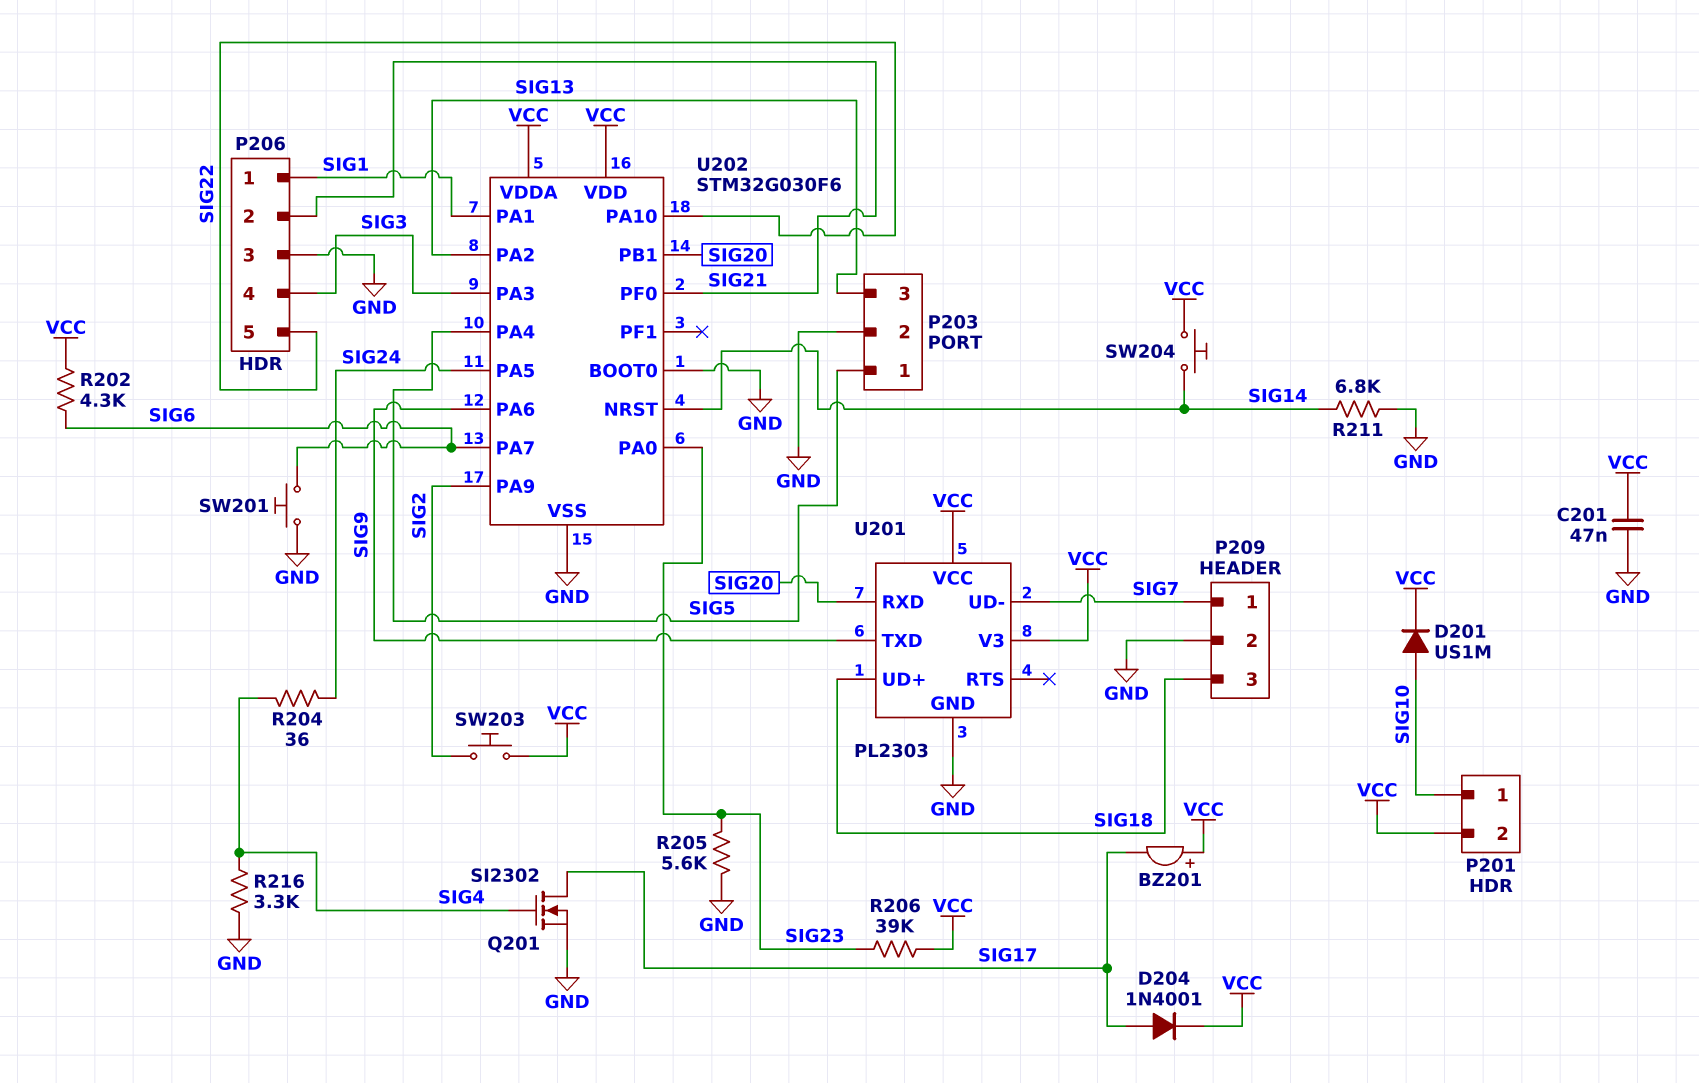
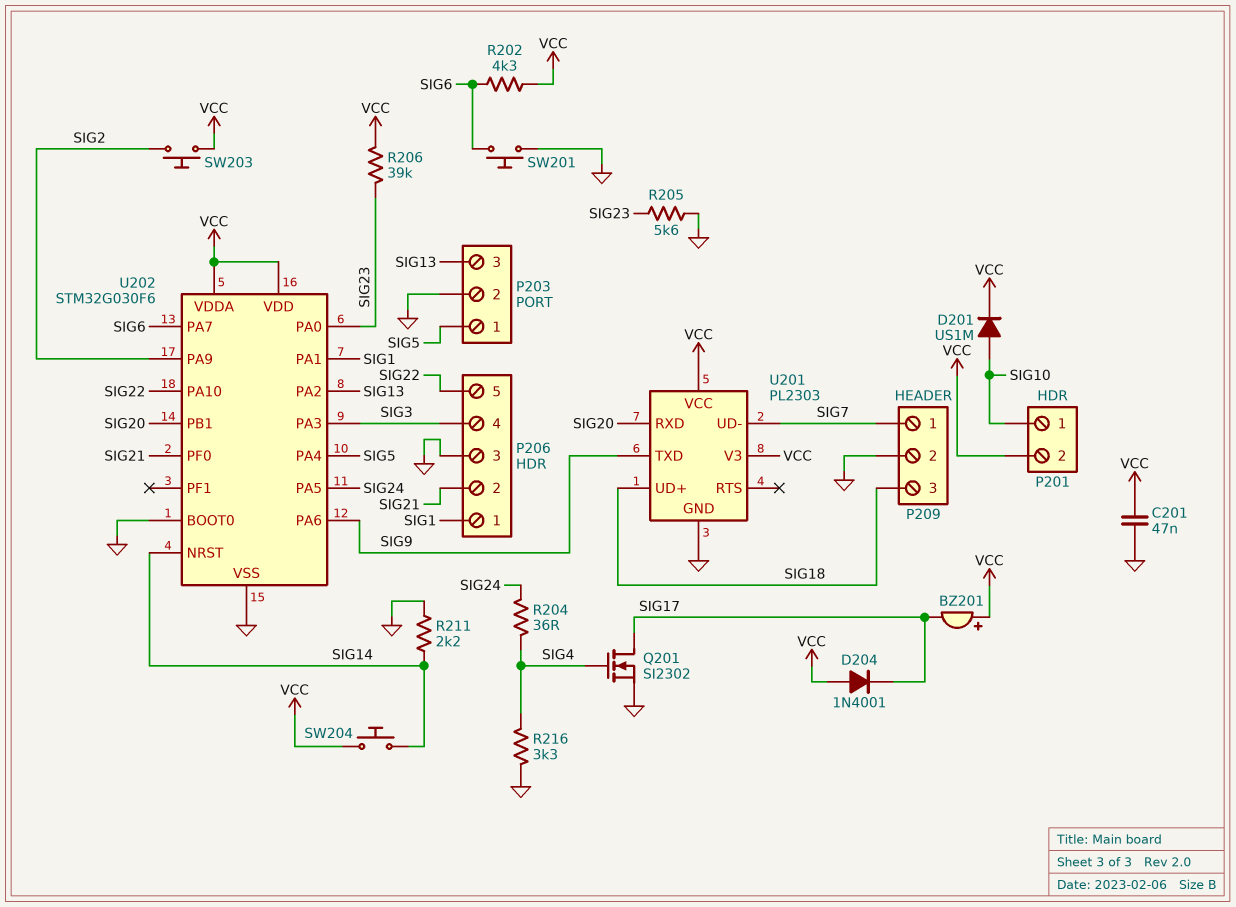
D204: diode 1N4001 (A SIG17, K VCC) -> diode 1N4001 (A VCC, K SIG17)
R211: 6.8k (GND, SIG14) -> 2.2k (GND, SIG14)

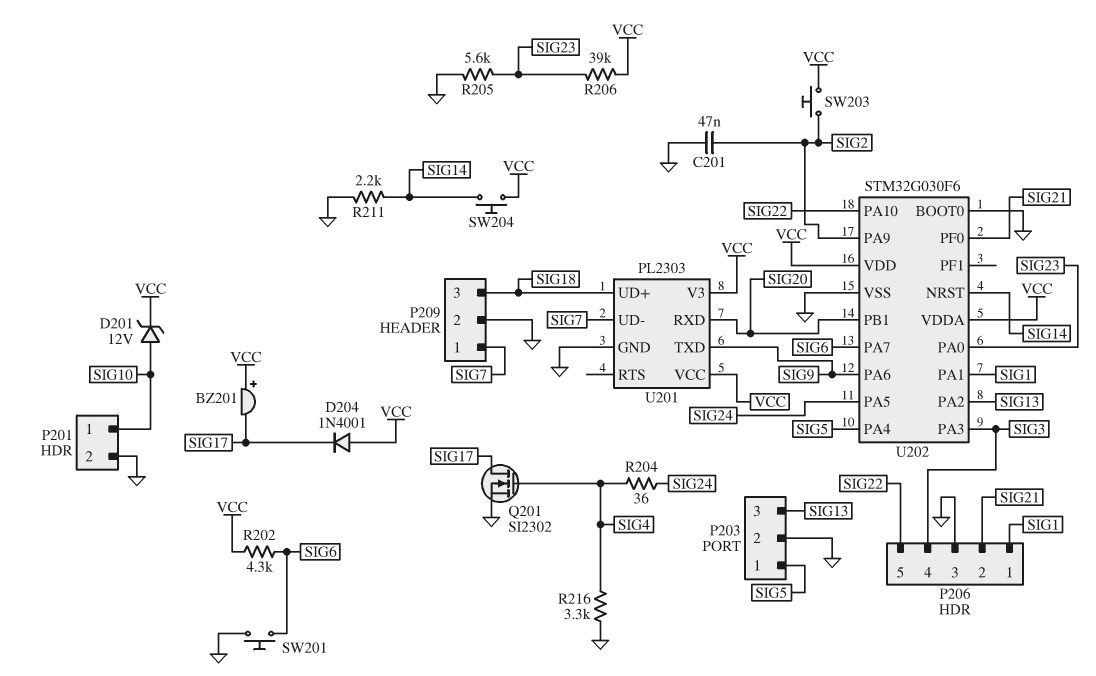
C201: 47nF (GND, VCC) -> 47nF (GND, SIG2)
D201: diode US1M (A SIG10, K VCC) -> zener 12V (A SIG10, K VCC)
P201 pin 2: VCC -> GND

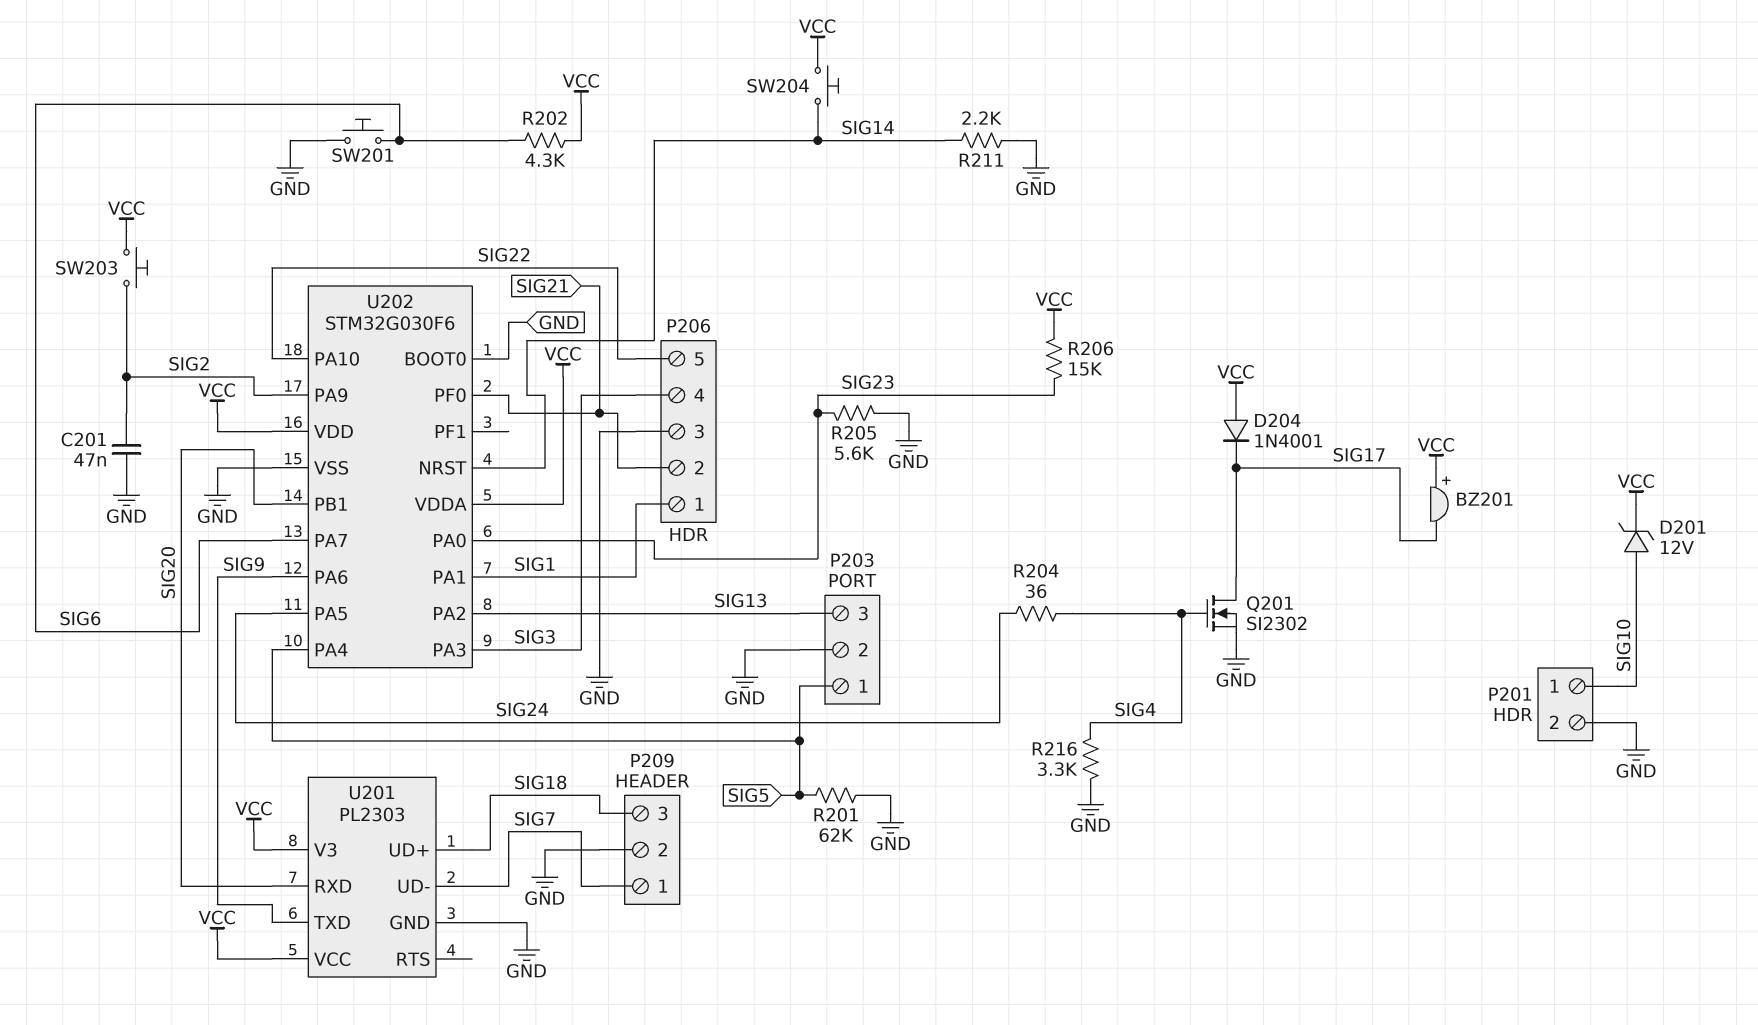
R201: none -> 62k (GND, SIG5)
R206: 39k (SIG23, VCC) -> 15k (SIG23, VCC)

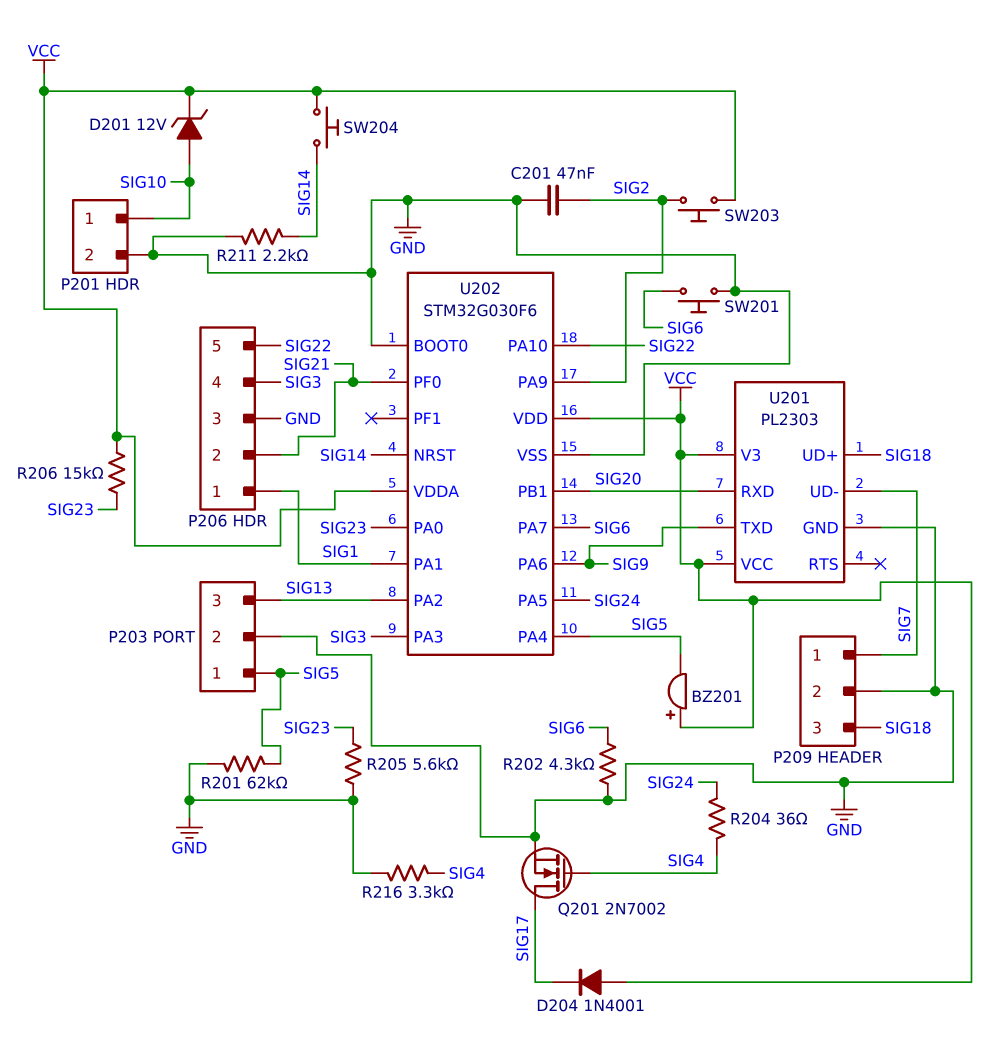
BZ201: buzzer (plus VCC, minus SIG17) -> buzzer (plus VCC, minus SIG5)
Q201: NMOS SI2302 (G SIG4, D SIG17, S GND) -> NMOS 2N7002 (G SIG4, D SIG17, S GND)
R202: 4.3k (SIG6, VCC) -> 4.3k (GND, SIG6)

